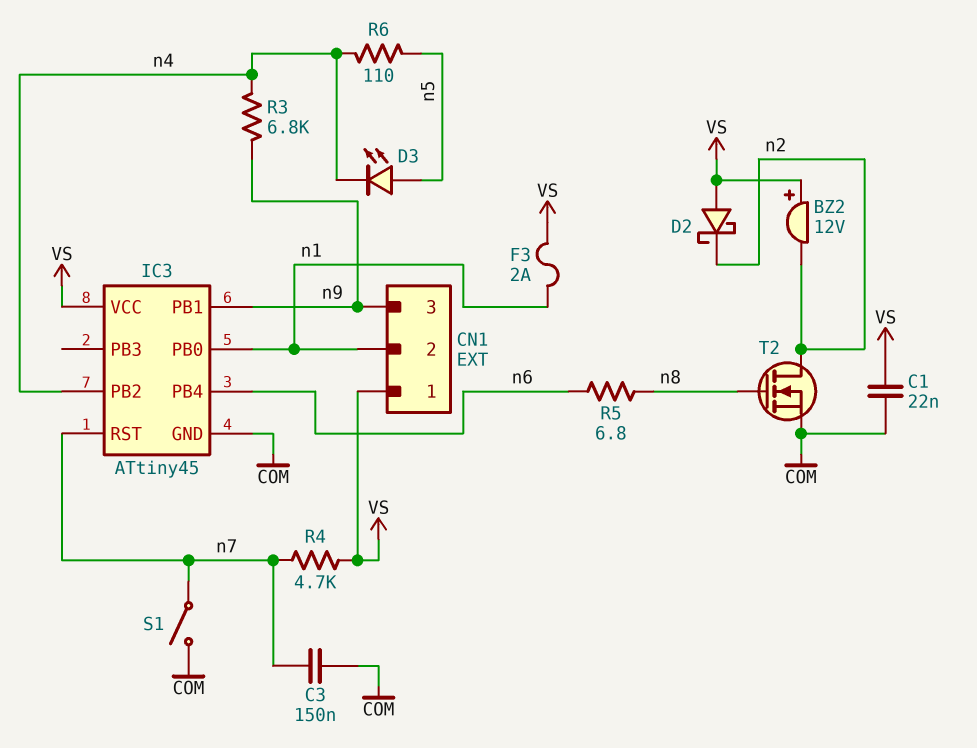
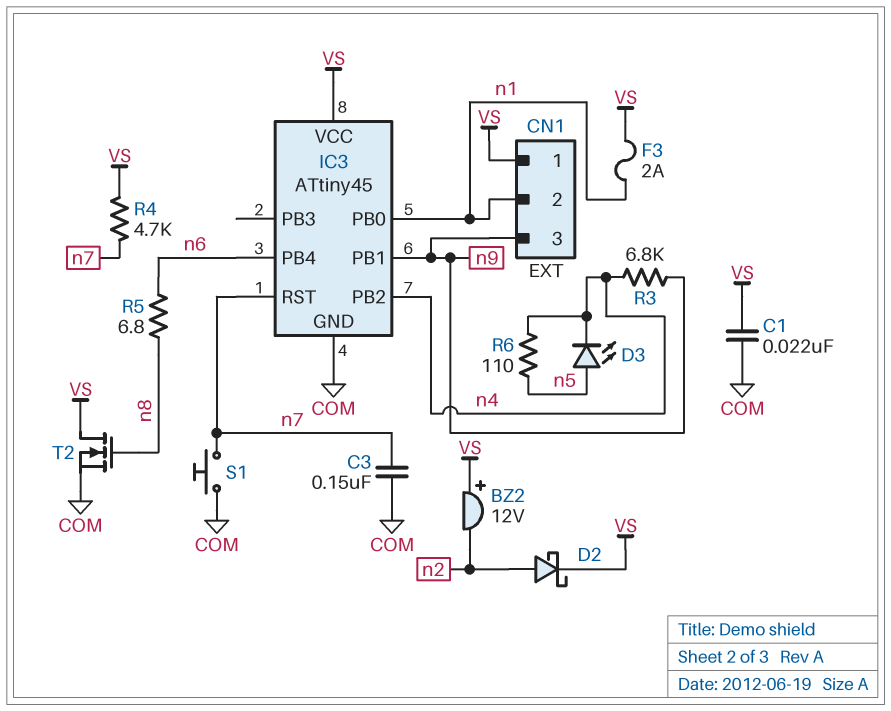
D2: schottky (A VS, K n2) -> schottky (A n2, K VS)
S1: switch (COM, n7) -> button (COM, n7)
T2: NMOS (G n8, D n2, S COM) -> NMOS (G n8, D VS, S COM)

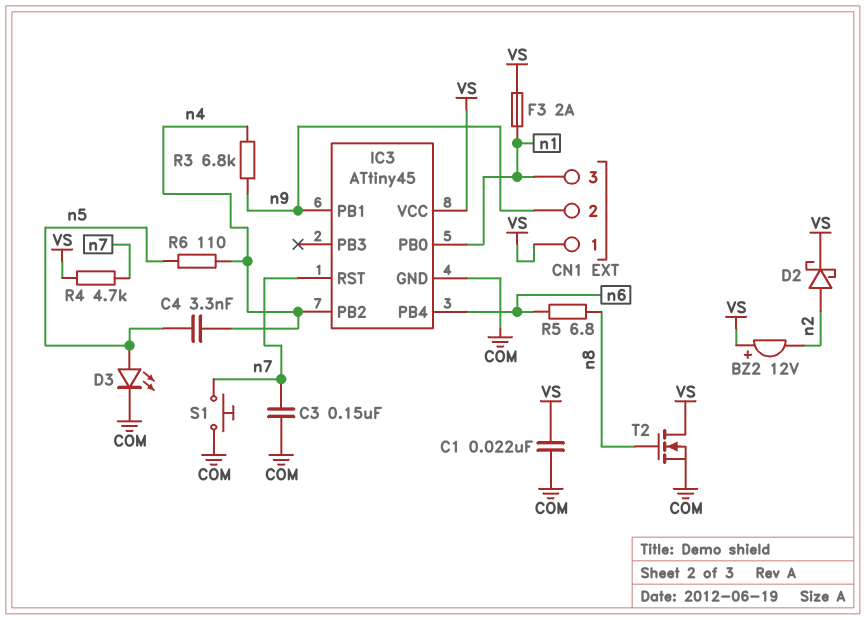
C4: none -> 3.3nF (n4, n5)
CN1 pin 2: n1 -> n9
CN1 pin 3: n9 -> n1
D3: LED (A n5, K n4) -> LED (A n5, K COM)

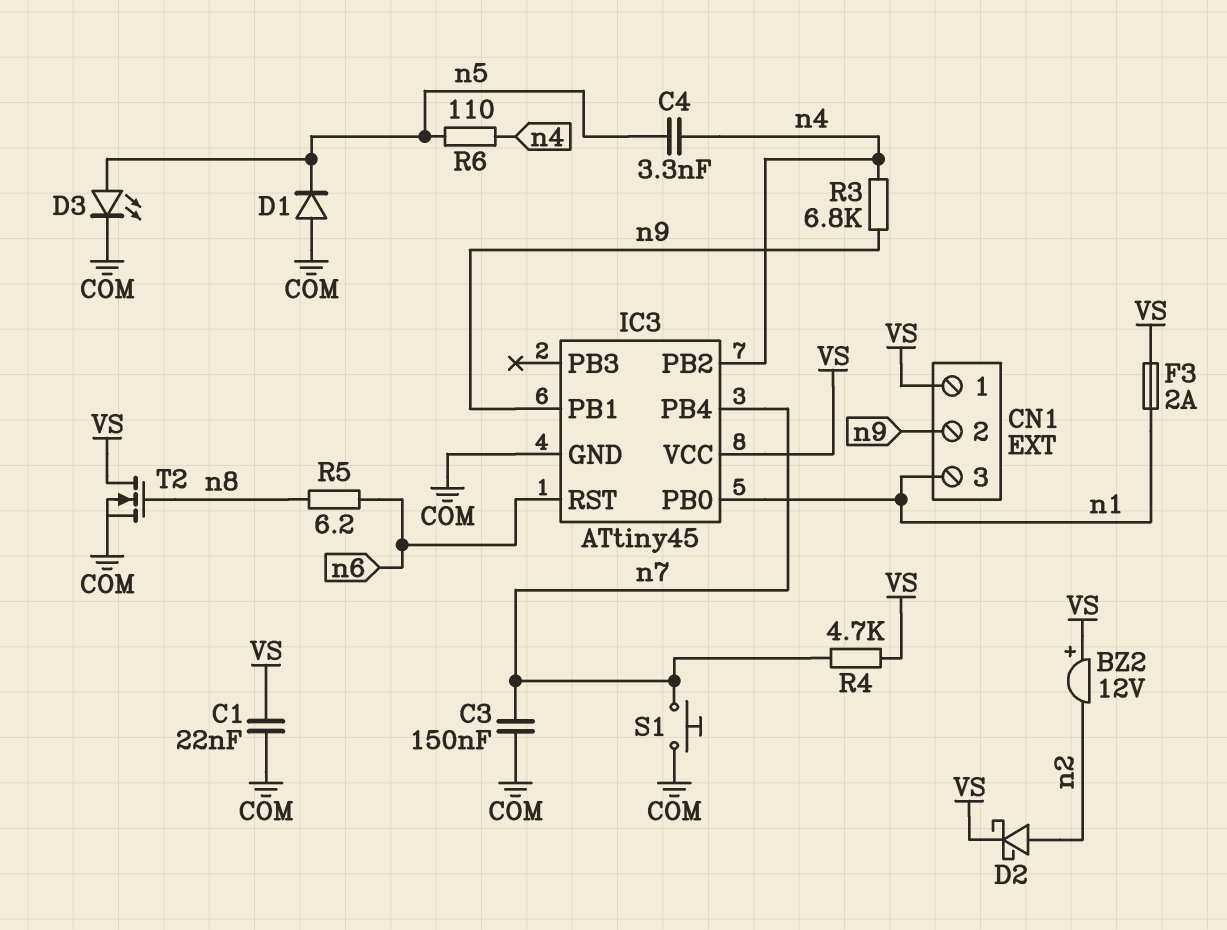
D1: none -> diode (A COM, K n5)
IC3 pin PB4: n6 -> n7
IC3 pin RST: n7 -> n6
R5: 6.8 (n6, n8) -> 6.2 (n6, n8)

